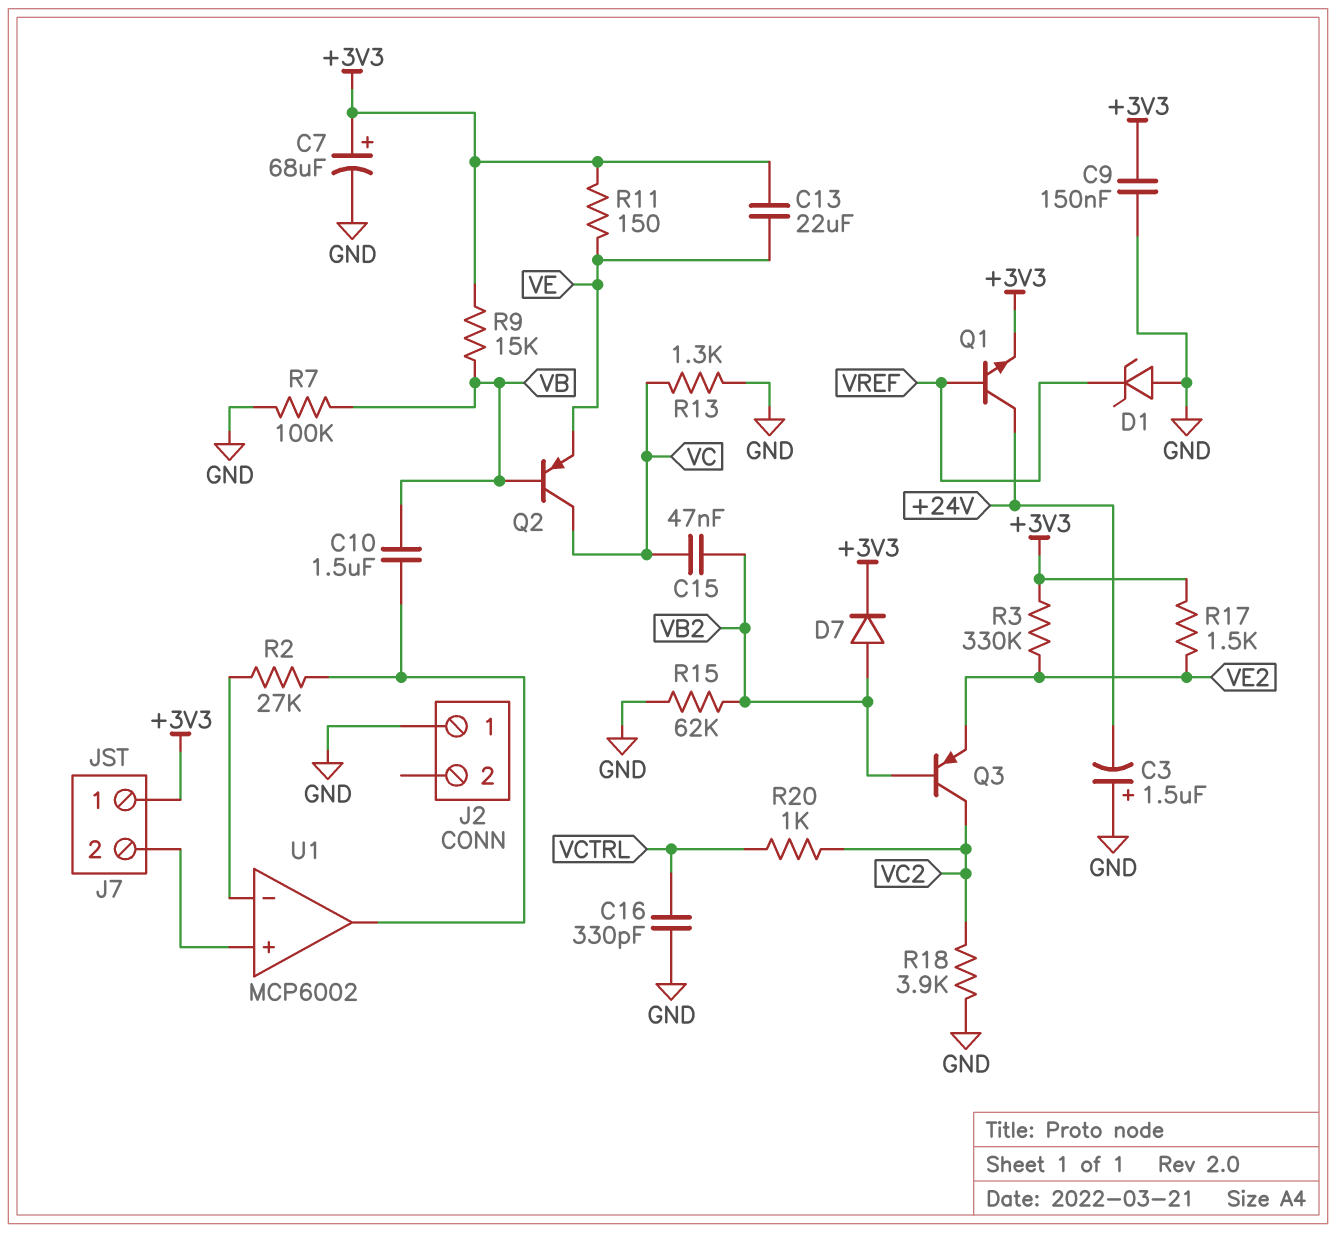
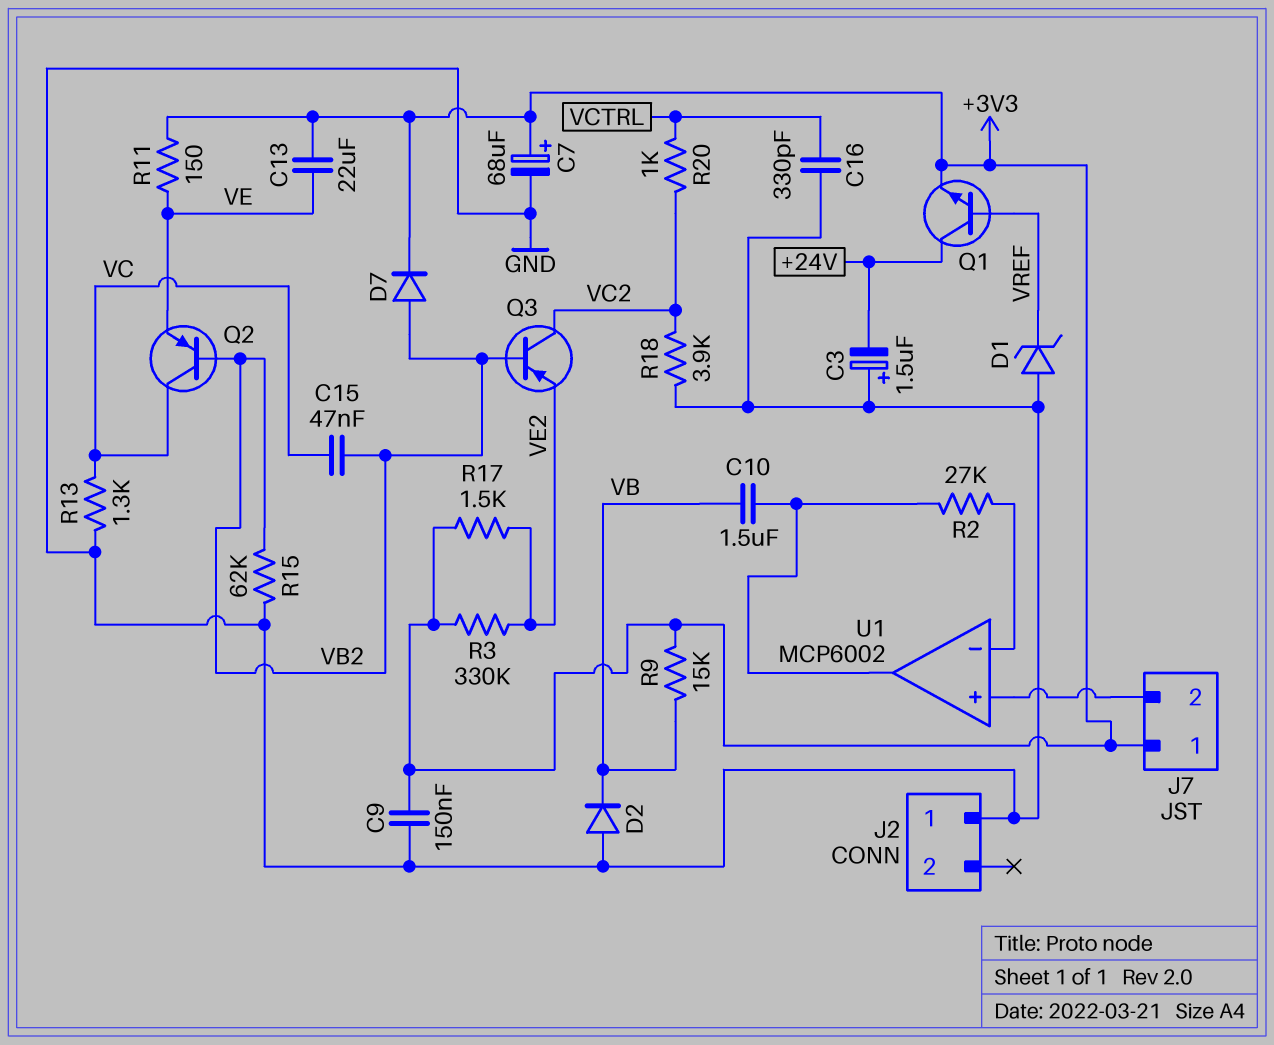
D2: none -> diode (A GND, K VB)
Q2: PNP (B VB, C VC, E VE) -> PNP (B VB2, C VC, E VE)
R7: 100k (GND, VB) -> none

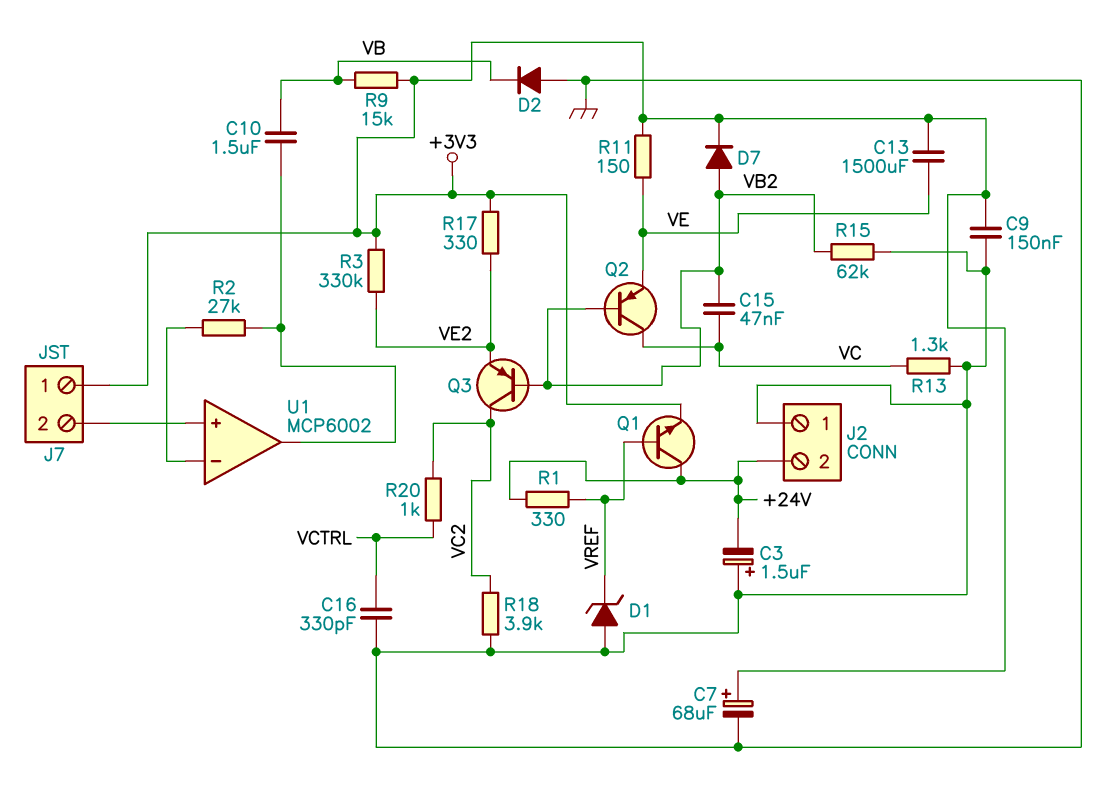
C13: 22uF (+3V3, VE) -> 1500uF (+3V3, VE)
J2 pin 2: none -> +24V
R1: none -> 330 (+24V, VREF)
R17: 1.5k (+3V3, VE2) -> 330 (+3V3, VE2)

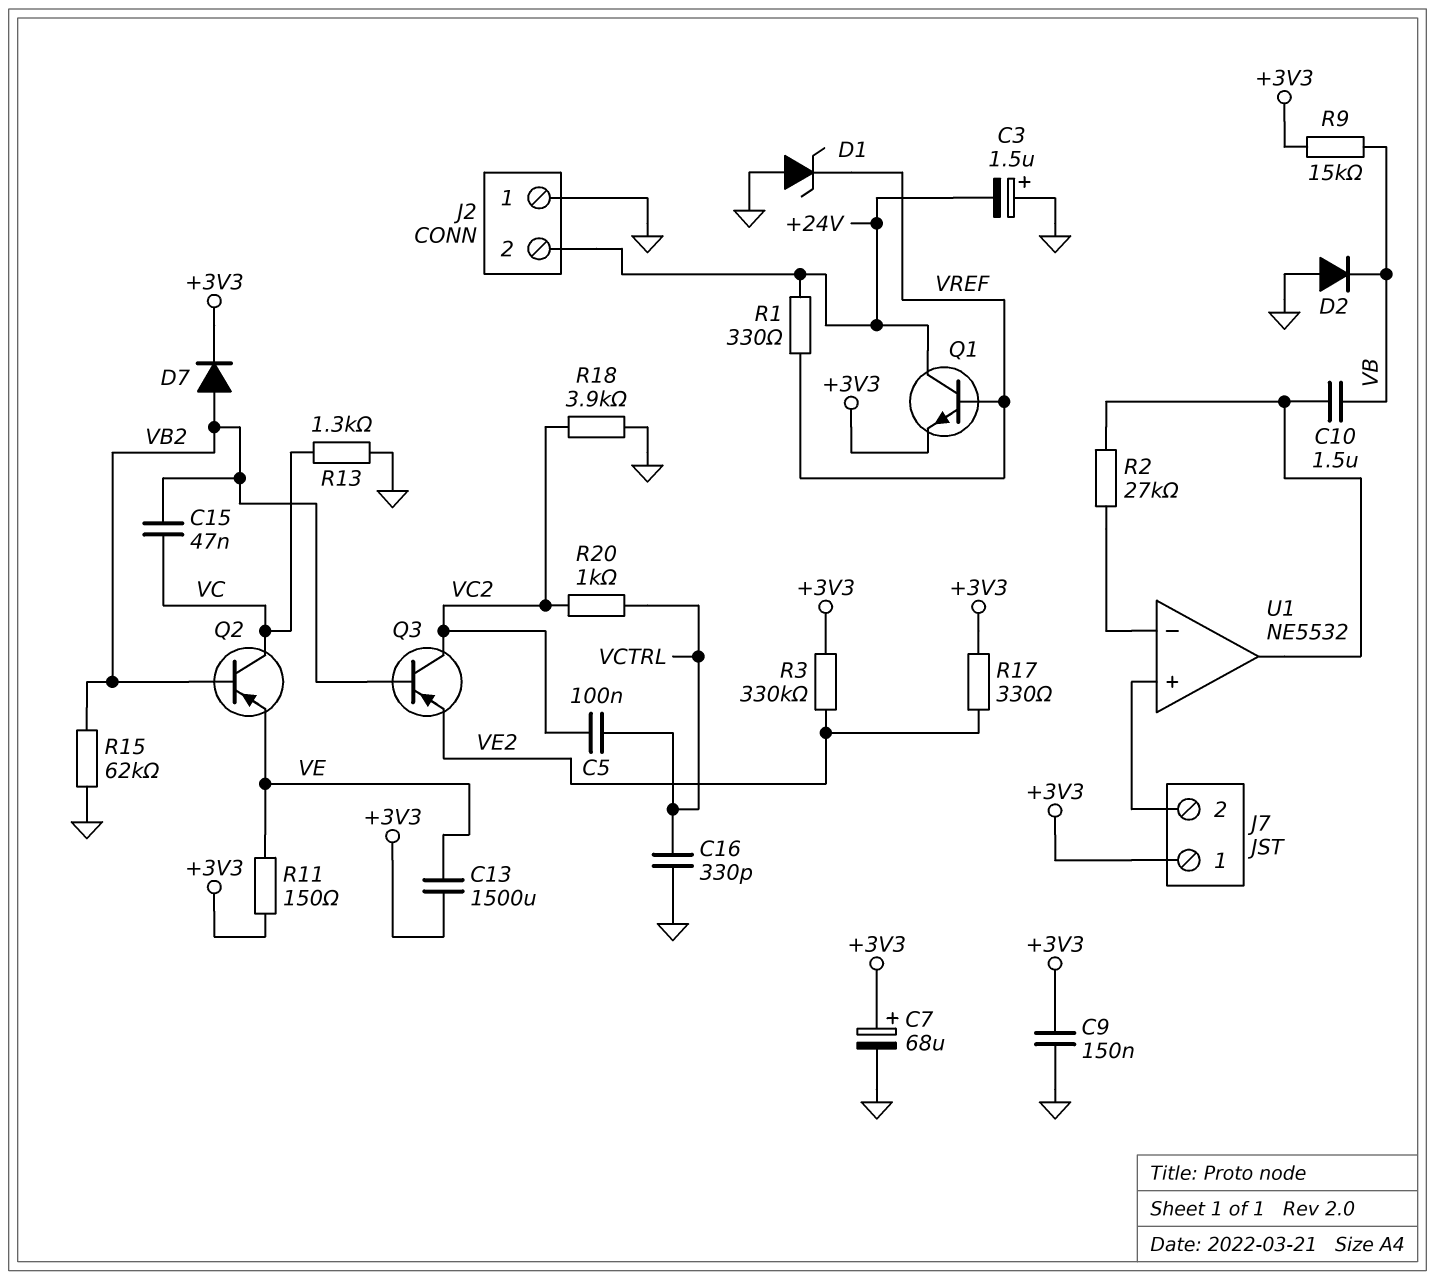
C5: none -> 100nF (VC2, VCTRL)
U1: MCP6002 -> NE5532

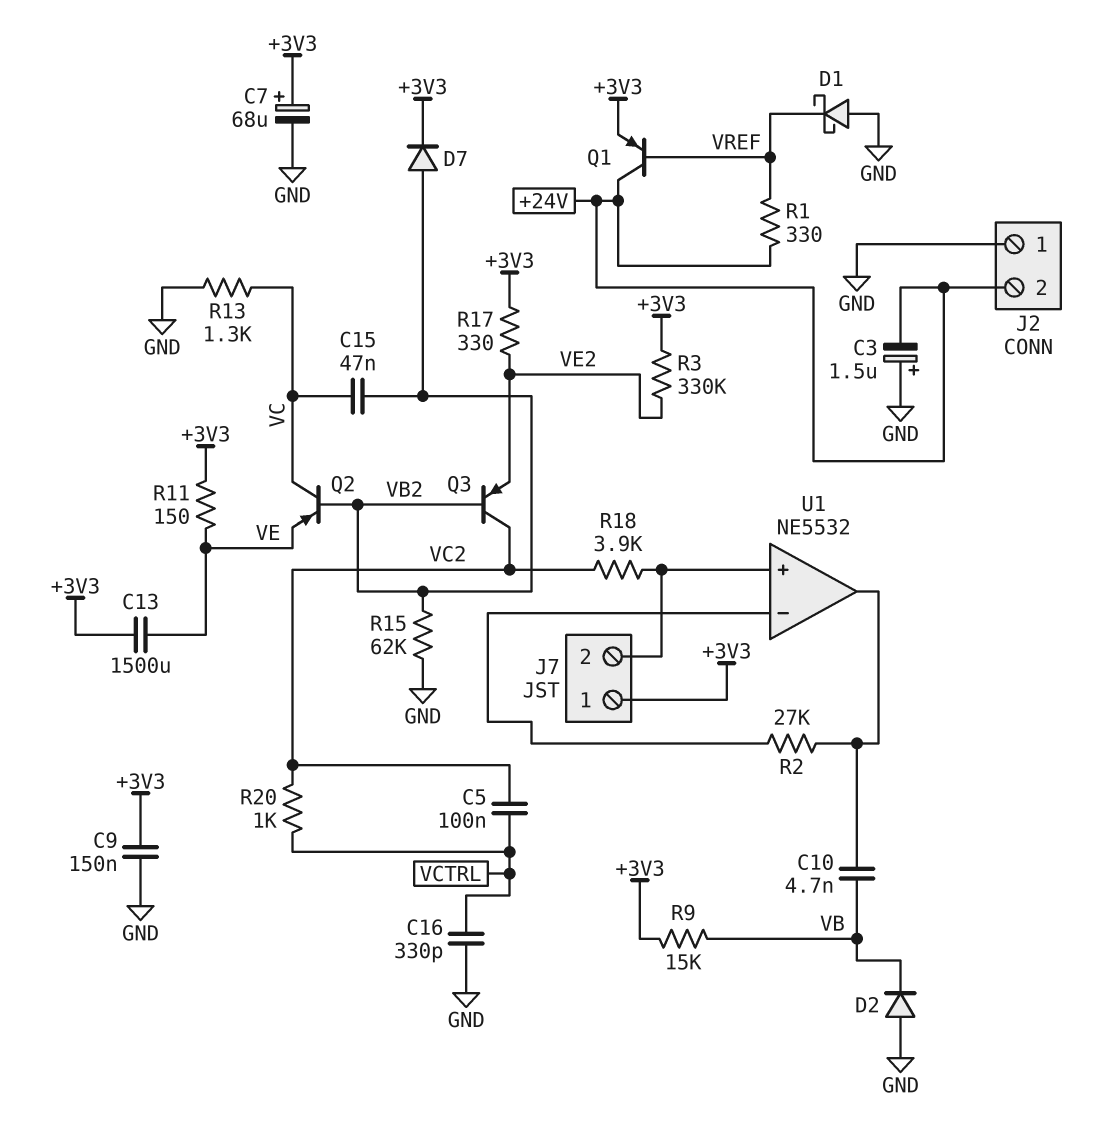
C10: 1.5uF (U1/out, VB) -> 4.7nF (U1/out, VB)
D1: zener (A GND, K VREF) -> schottky (A GND, K VREF)
Q1: NPN (B VREF, C +24V, E +3V3) -> PNP (B VREF, C +24V, E +3V3)
R18: 3.9k (GND, VC2) -> 3.9k (J7/2, VC2)

